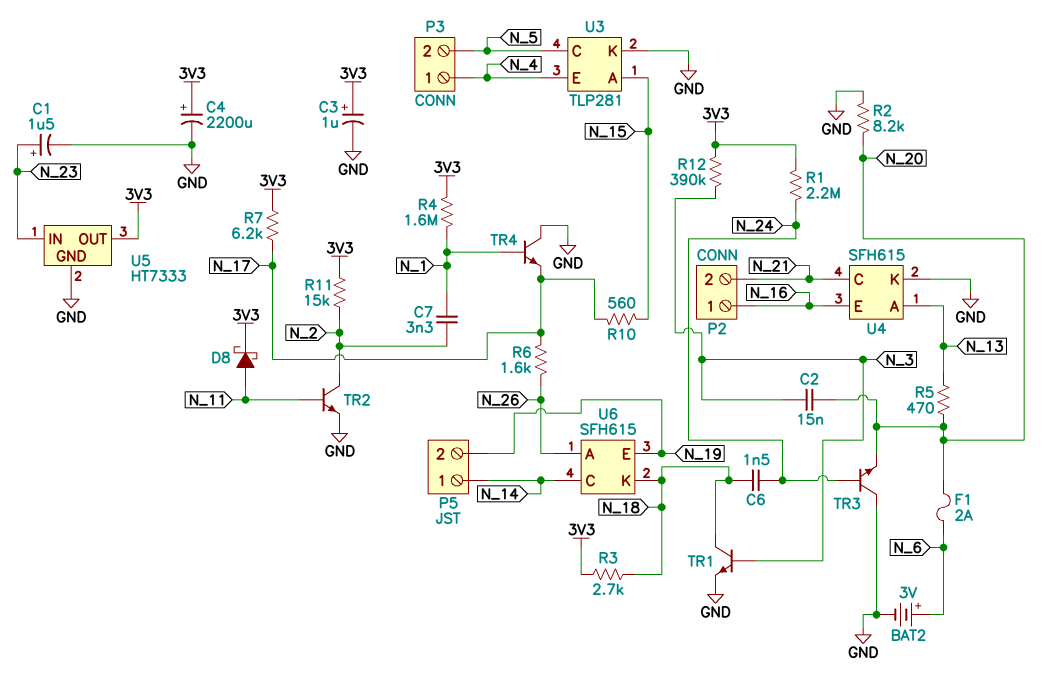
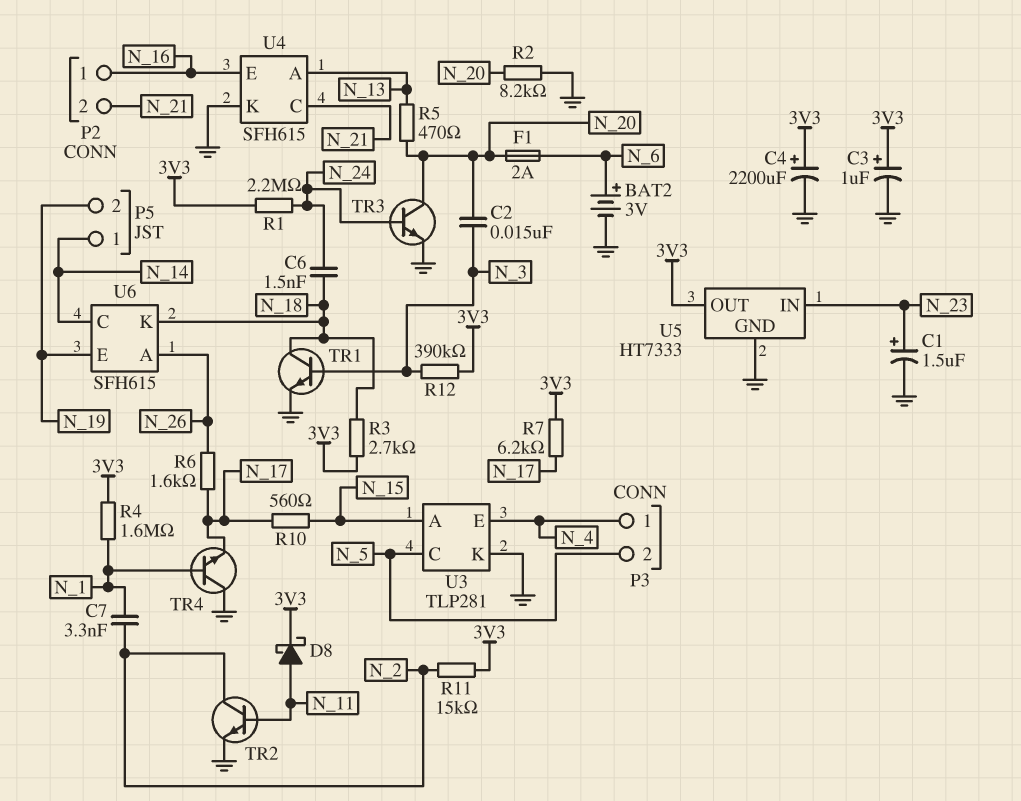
TR3: NPN (B N_24, C GND, E N_20) -> NPN (B N_24, C N_20, E GND)

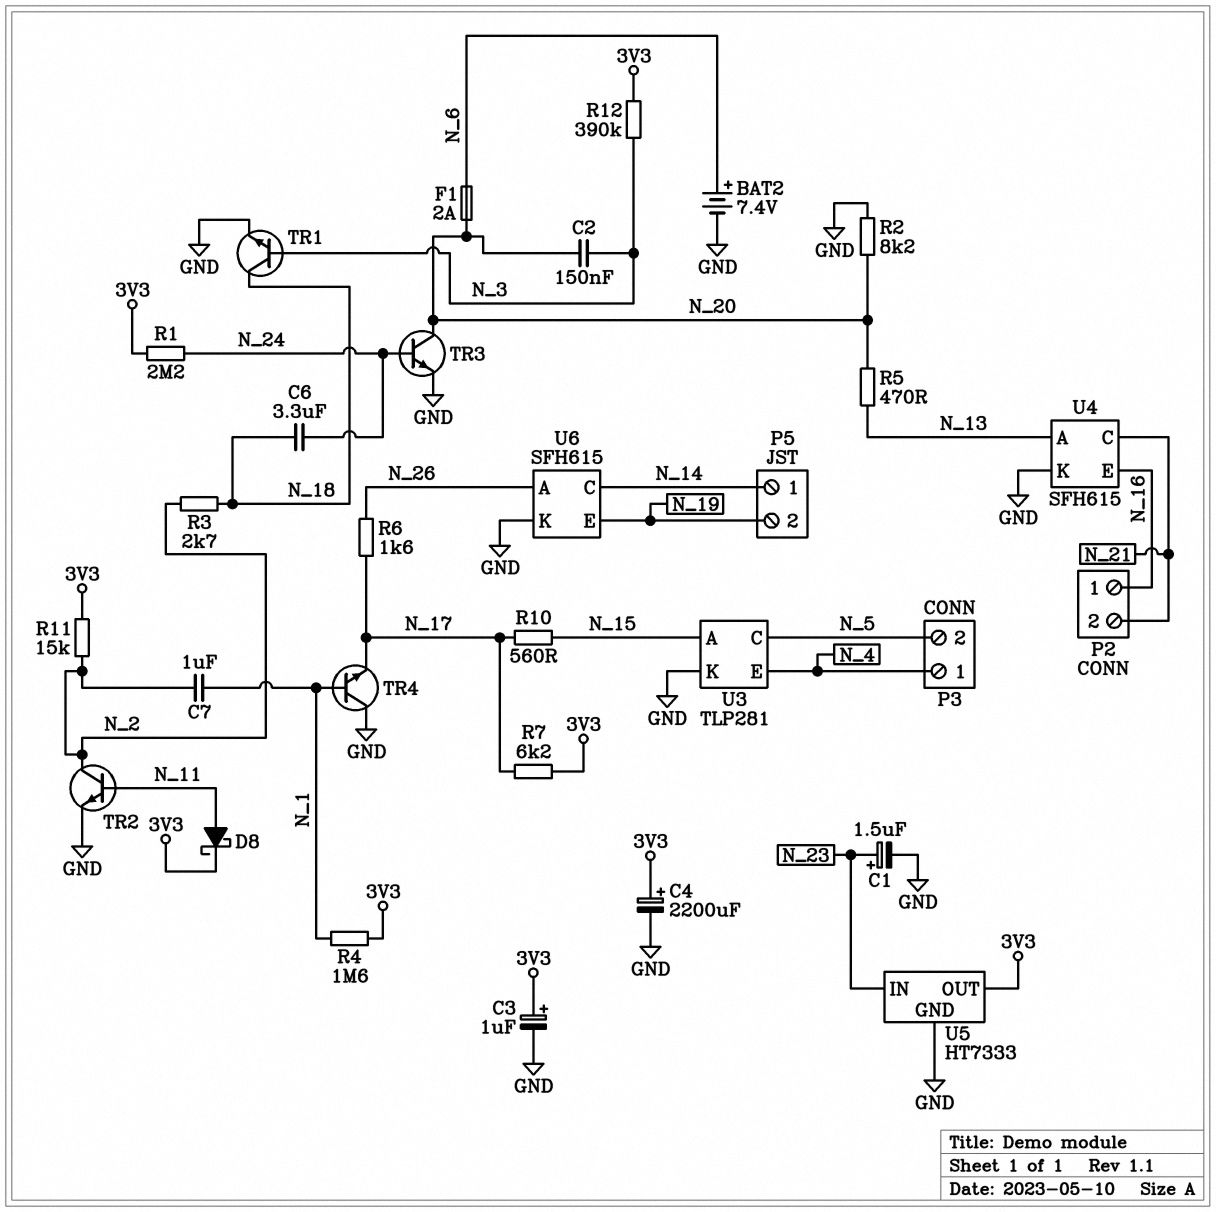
BAT2: 3V (plus N_6, minus GND) -> 7.4V (plus N_6, minus GND)
C2: 15nF (N_3, N_20) -> 150nF (N_3, N_20)
C6: 1.5nF (N_18, N_24) -> 3.3uF (N_18, N_24)
C7: 3.3nF (N_1, N_2) -> 1uF (N_1, N_2)
R3: 2.7k (3V3, N_18) -> 2.7k (N_2, N_18)
U6 pin K: N_18 -> GND

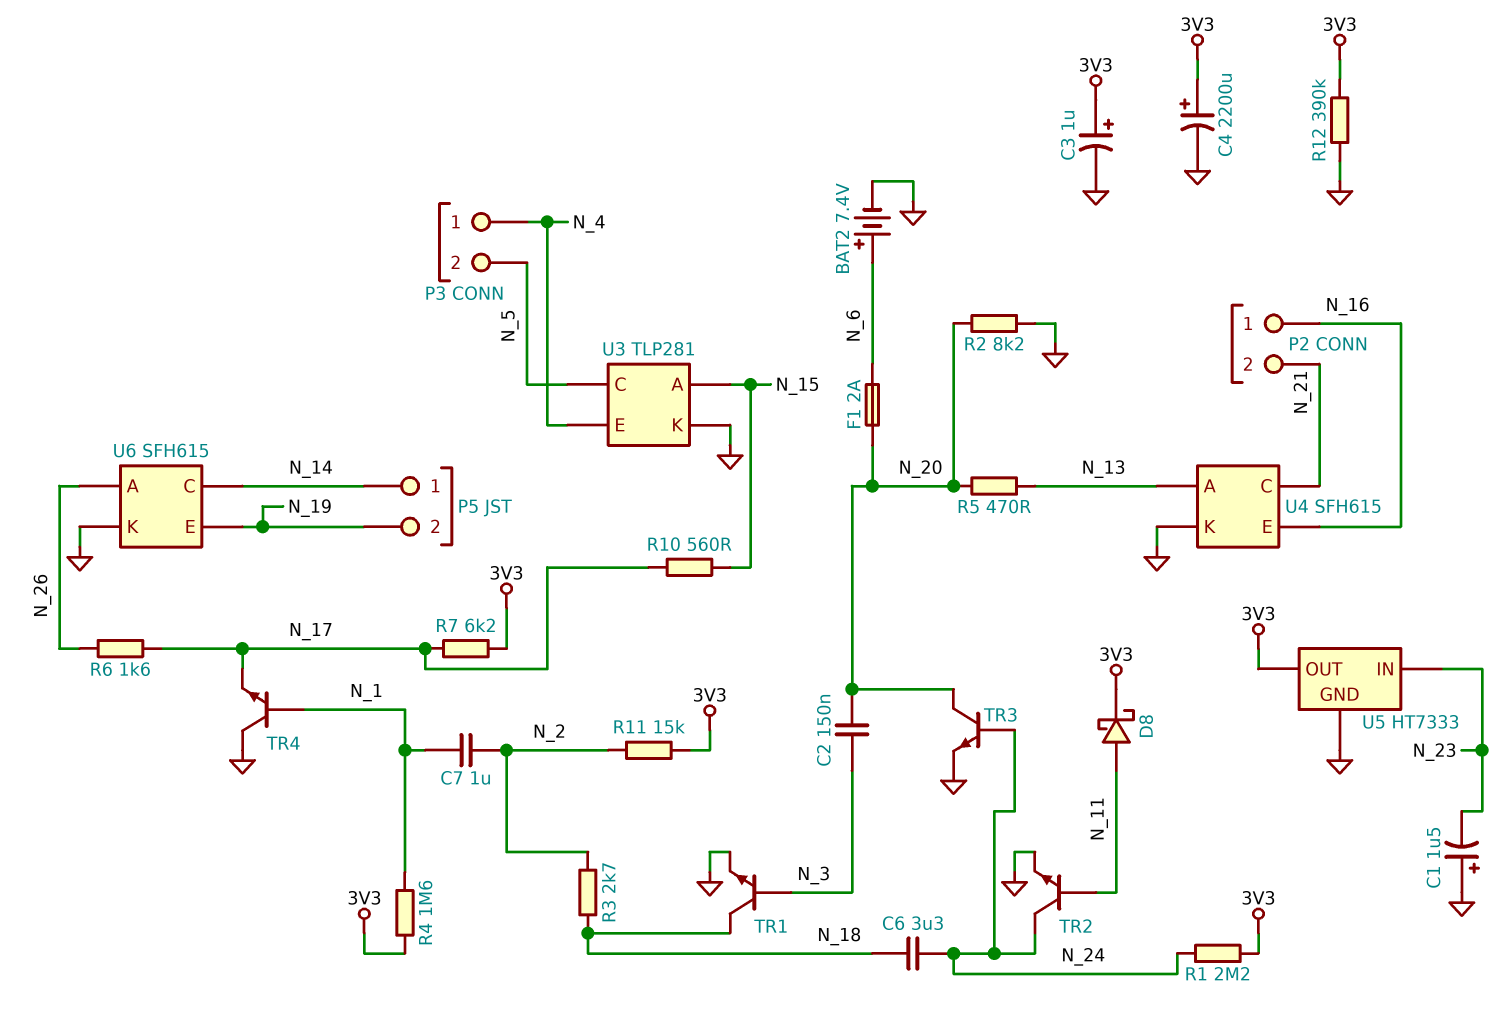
C1: 1.5uF (plus N_23, minus GND) -> 1.5uF (plus GND, minus N_23)
R12: 390k (3V3, N_3) -> 390k (3V3, GND)
TR2: NPN (B N_11, C N_2, E GND) -> NPN (B N_11, C N_24, E GND)

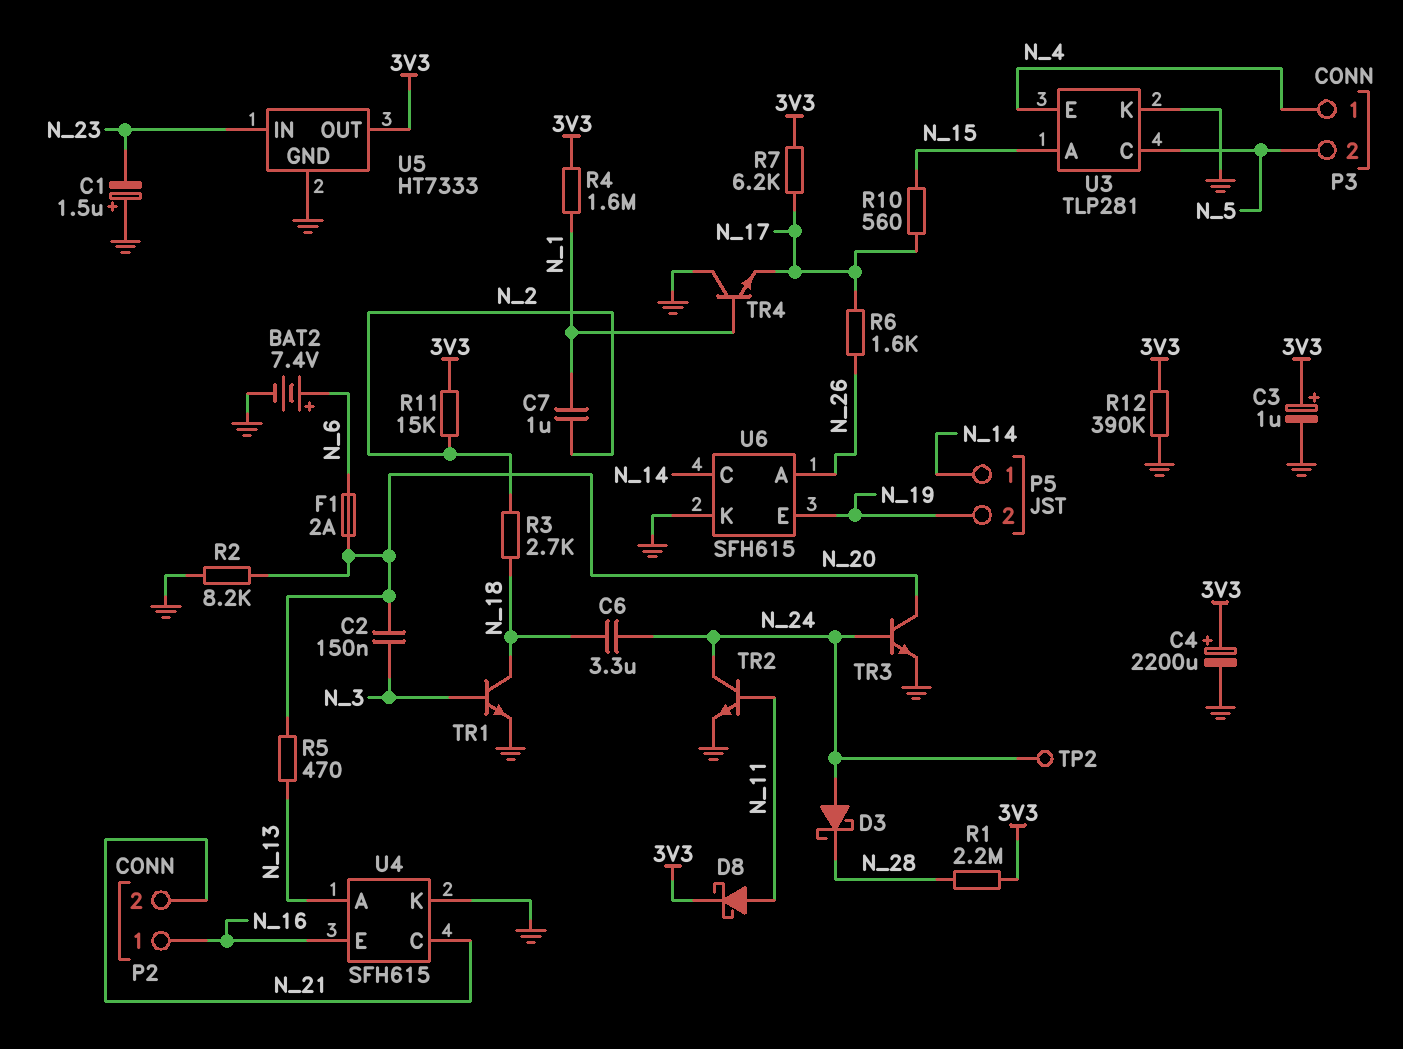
D3: none -> schottky (A N_24, K N_28)
R1: 2.2M (3V3, N_24) -> 2.2M (3V3, N_28)
TP2: none -> test point (N_24)

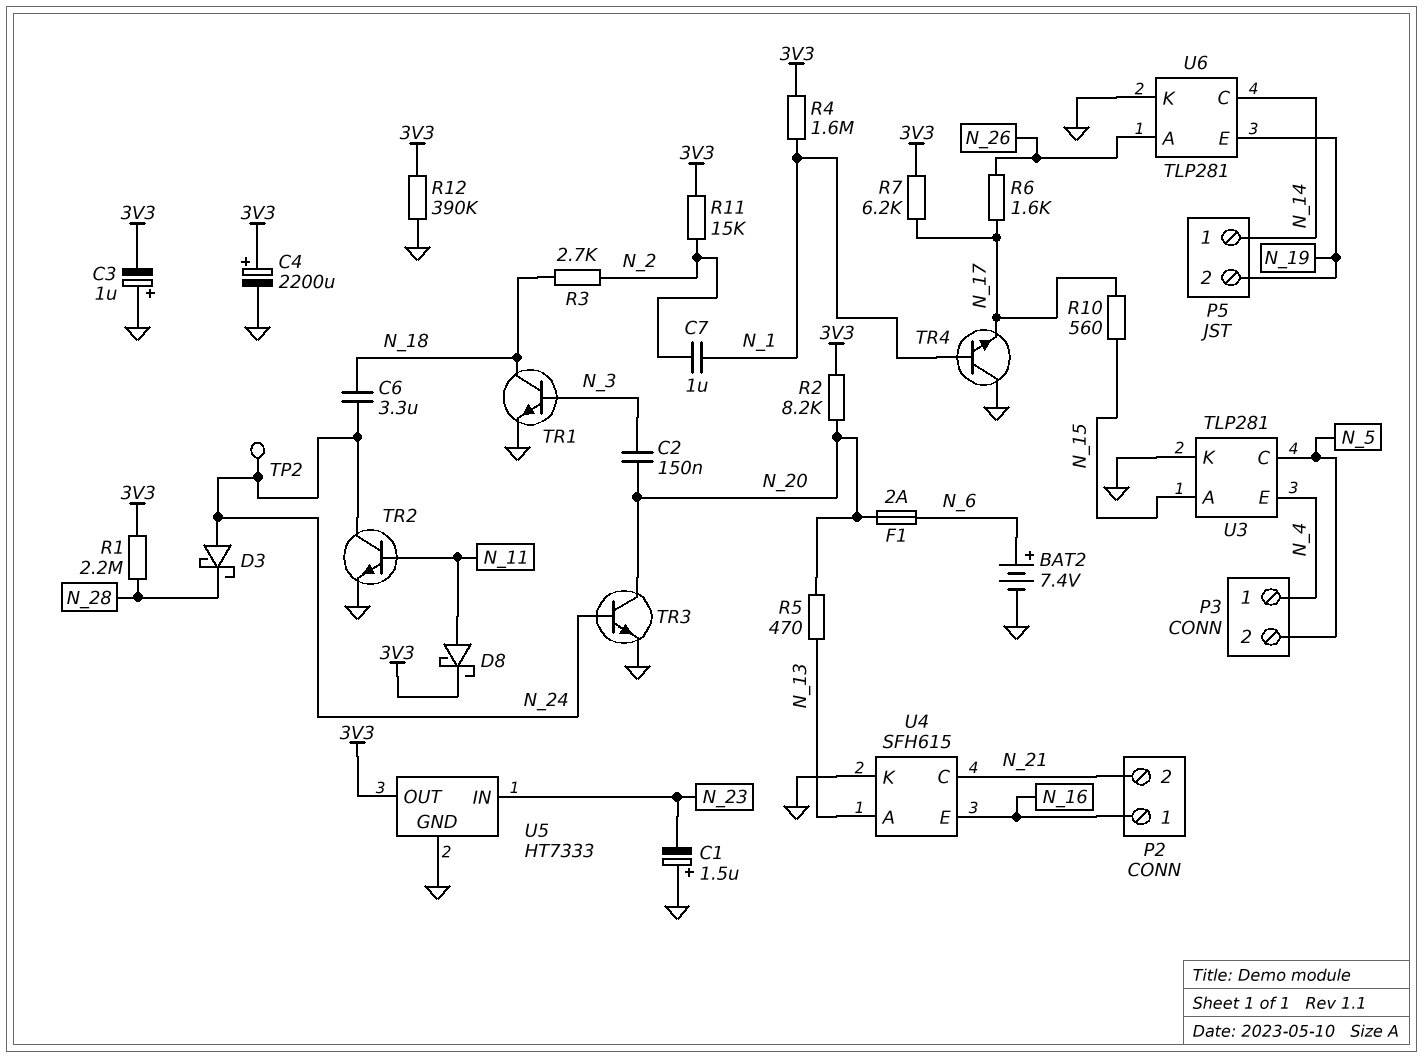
C3: 1uF (plus 3V3, minus GND) -> 1uF (plus GND, minus 3V3)
R2: 8.2k (GND, N_20) -> 8.2k (3V3, N_20)
U6: SFH615 -> TLP281

